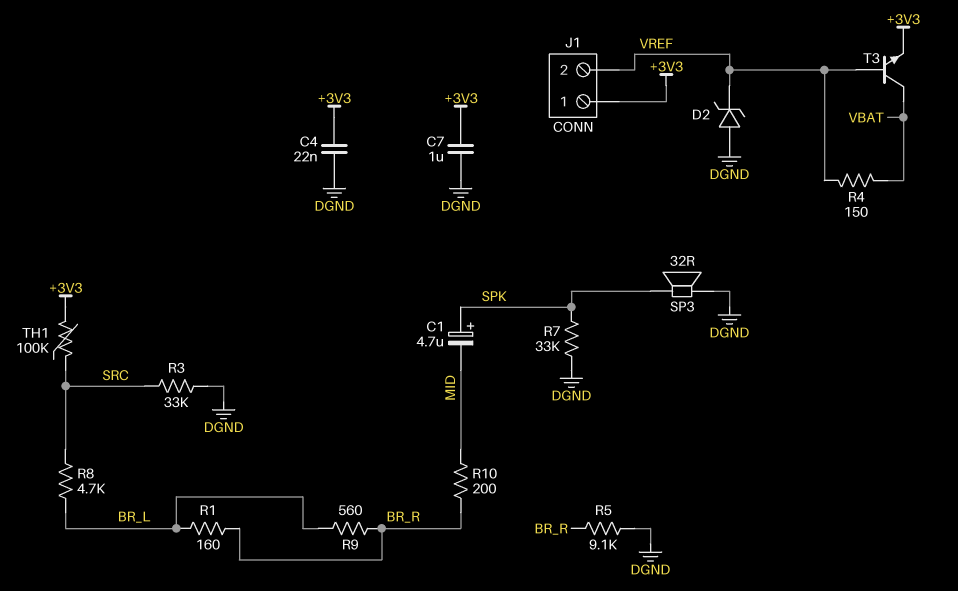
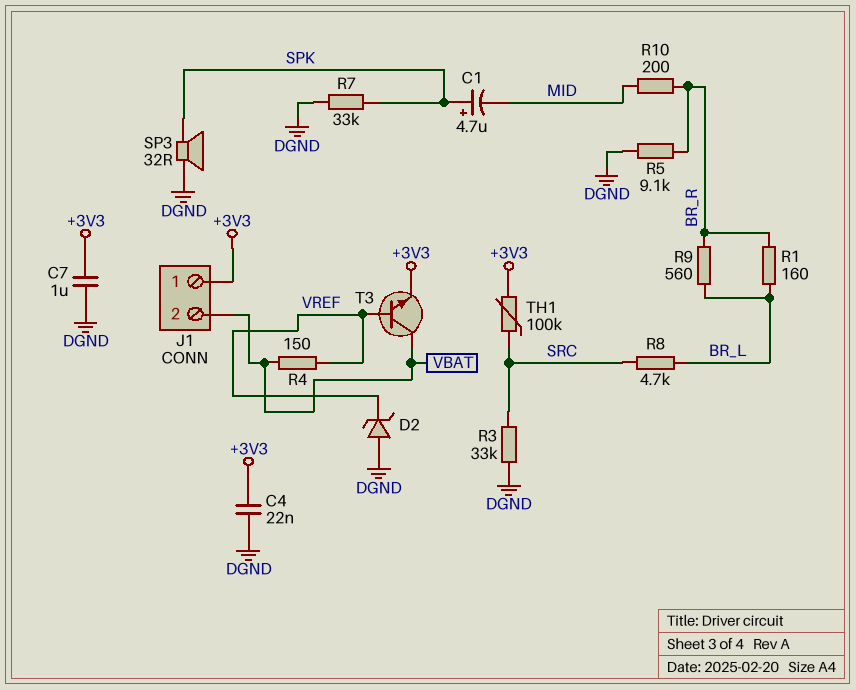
J1 pin 2: VREF -> VBAT

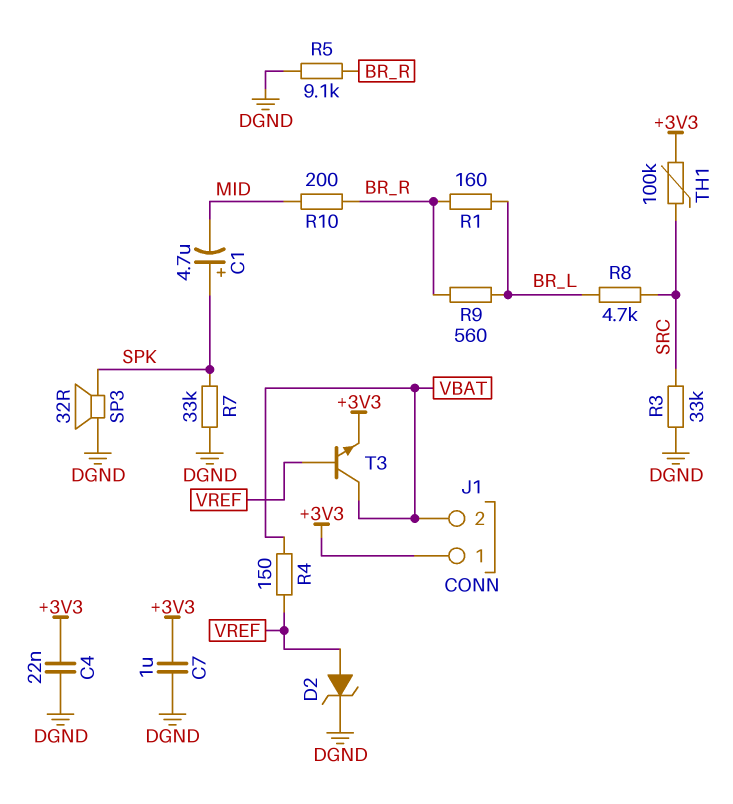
D2: zener (A DGND, K VREF) -> zener (A VREF, K DGND)

